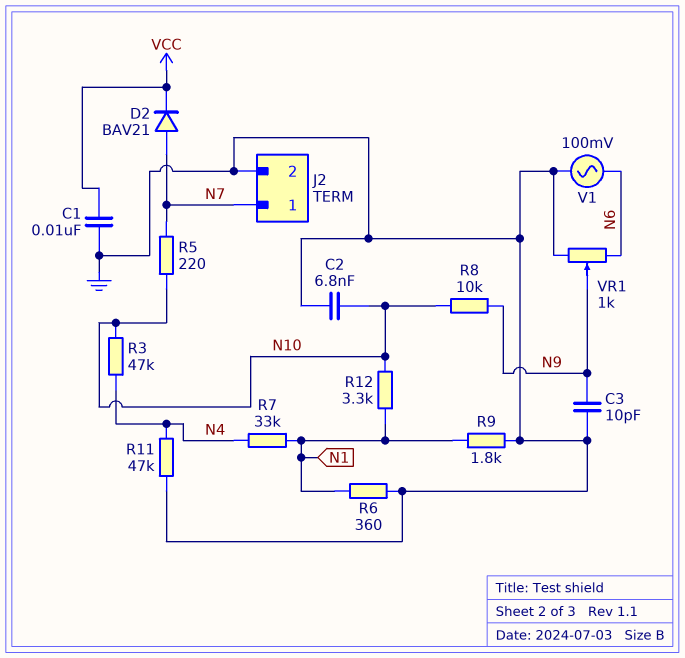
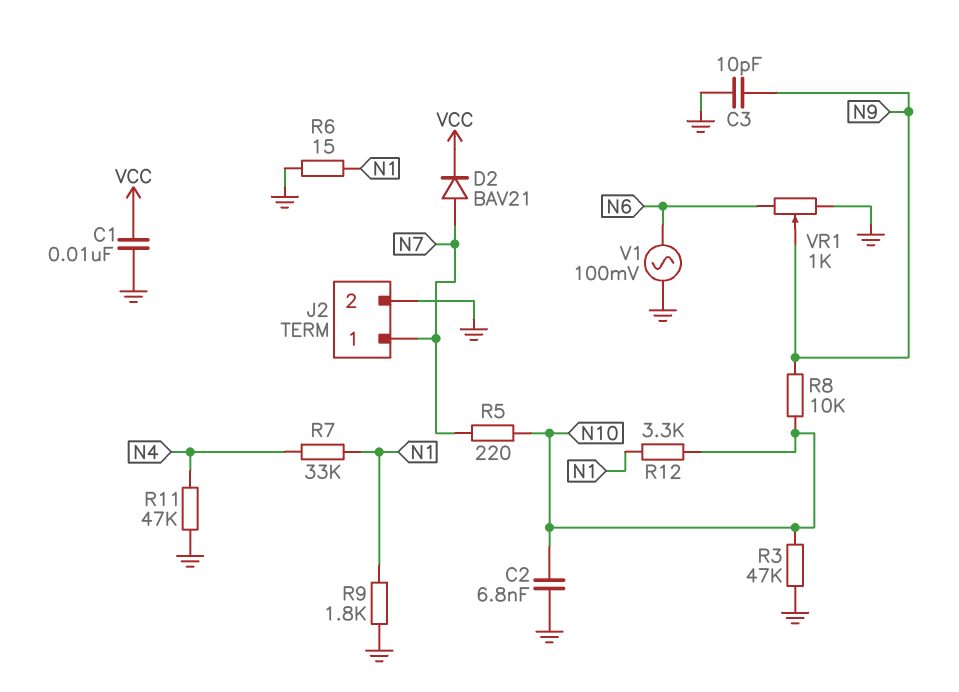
R3: 47k (N4, N10) -> 47k (GND, N10)
R6: 360 (GND, N1) -> 15 (GND, N1)

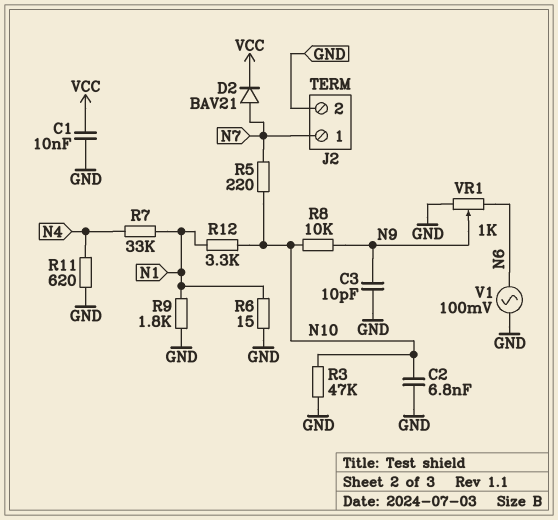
R11: 47k (GND, N4) -> 620 (GND, N4)

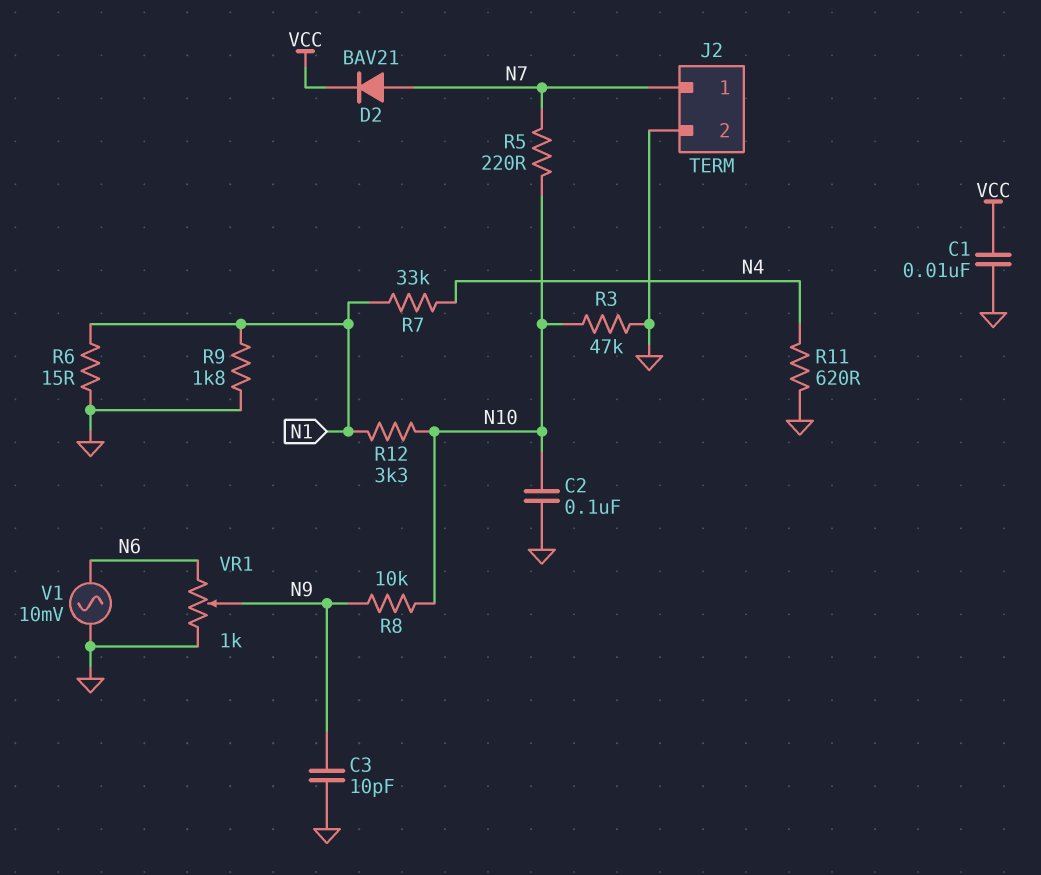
C2: 6.8nF (GND, N10) -> 100nF (GND, N10)
V1: AC 100mV (GND, N6) -> AC 10mV (GND, N6)

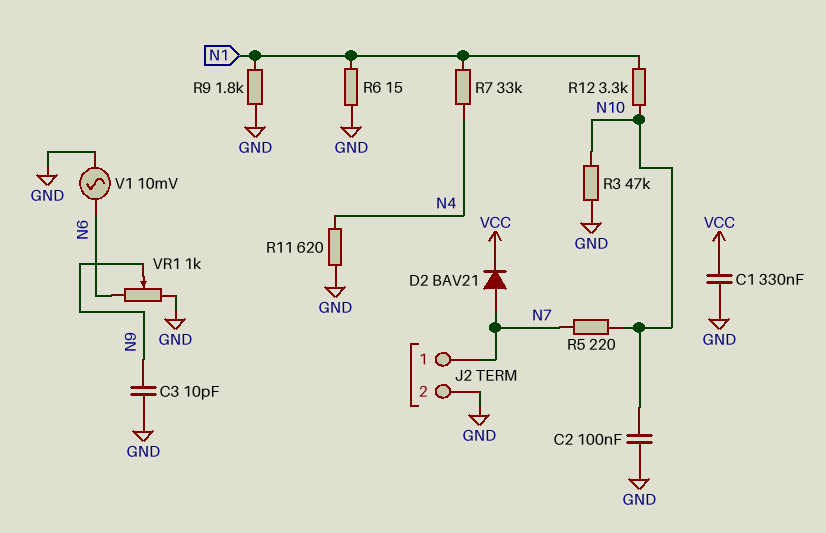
C1: 10nF (GND, VCC) -> 330nF (GND, VCC)
R8: 10k (N9, N10) -> none

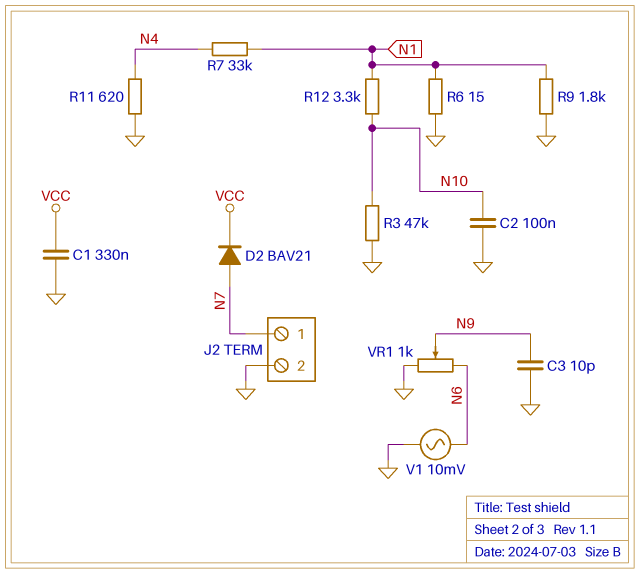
R5: 220 (N7, N10) -> none

